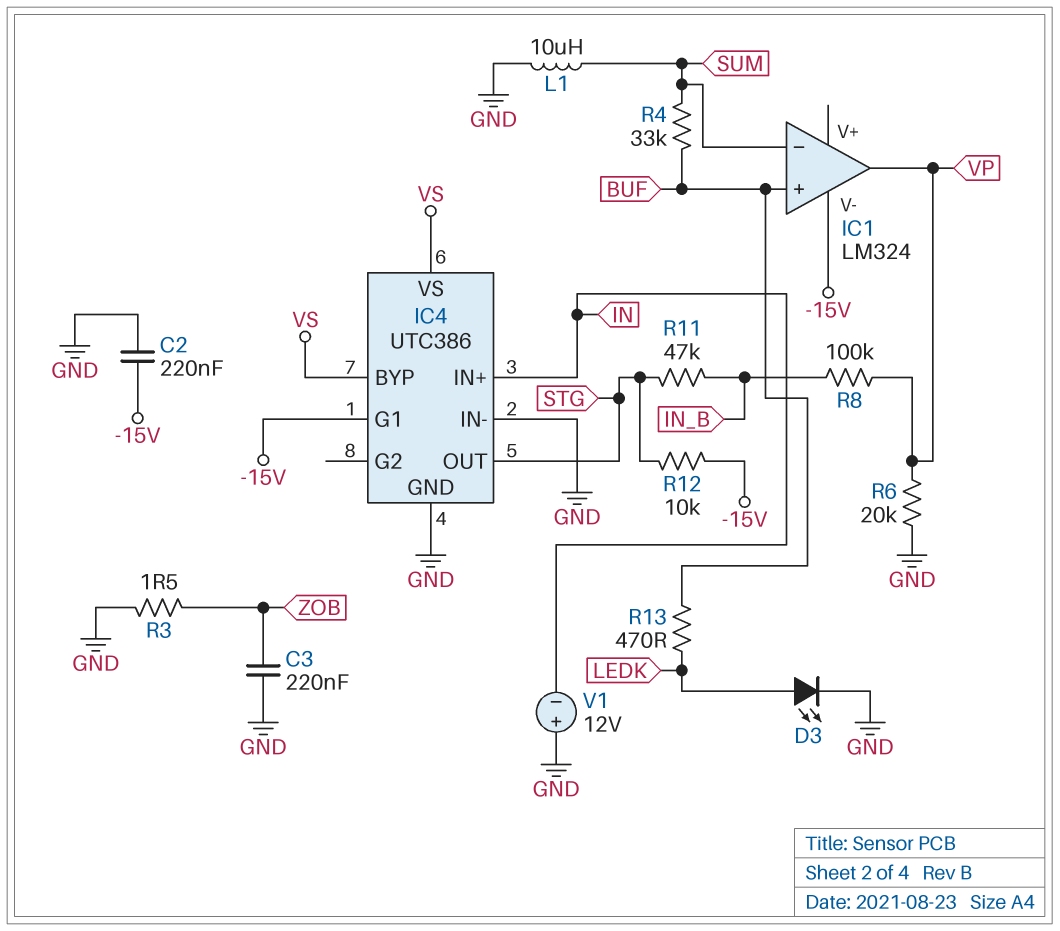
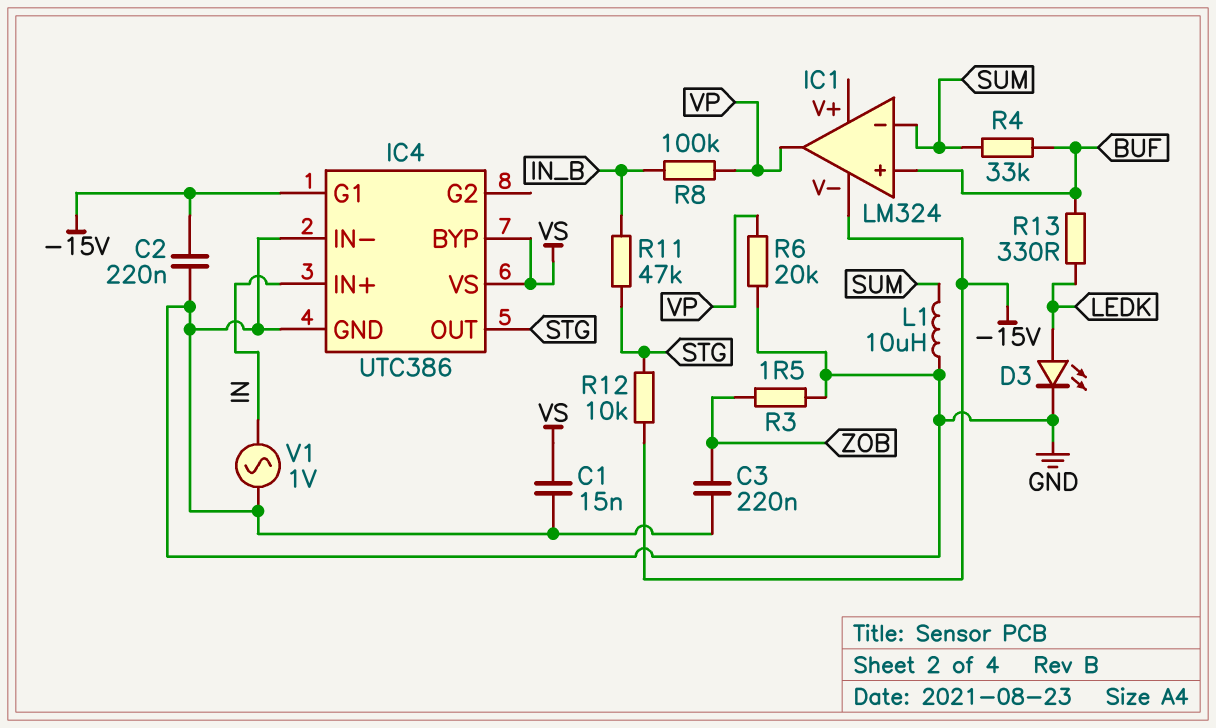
C1: none -> 15nF (GND, VS)
R13: 470 (BUF, LEDK) -> 330 (BUF, LEDK)
V1: 12V (plus GND, minus IN) -> AC 1V (GND, IN)

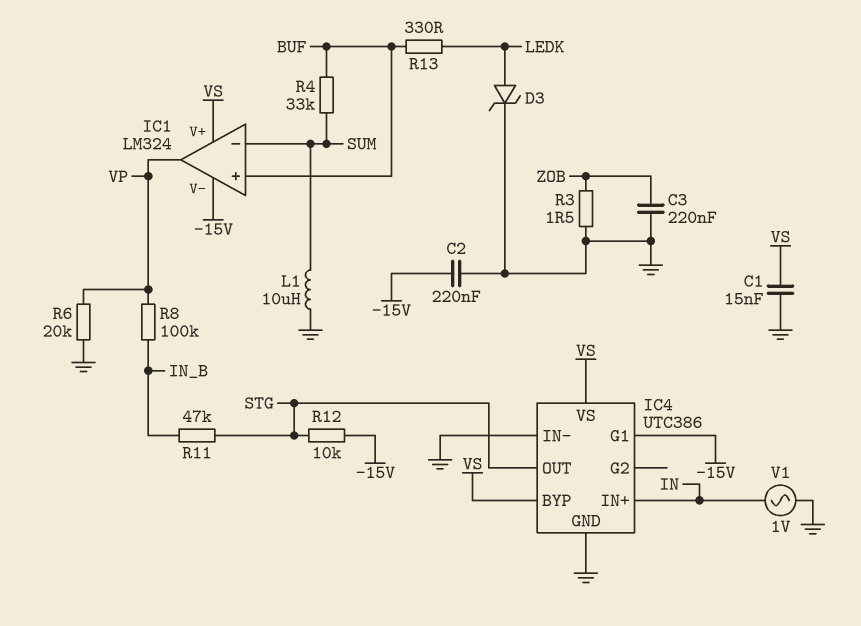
D3: LED (A LEDK, K GND) -> zener (A LEDK, K GND)
IC1 pin V+: none -> VS

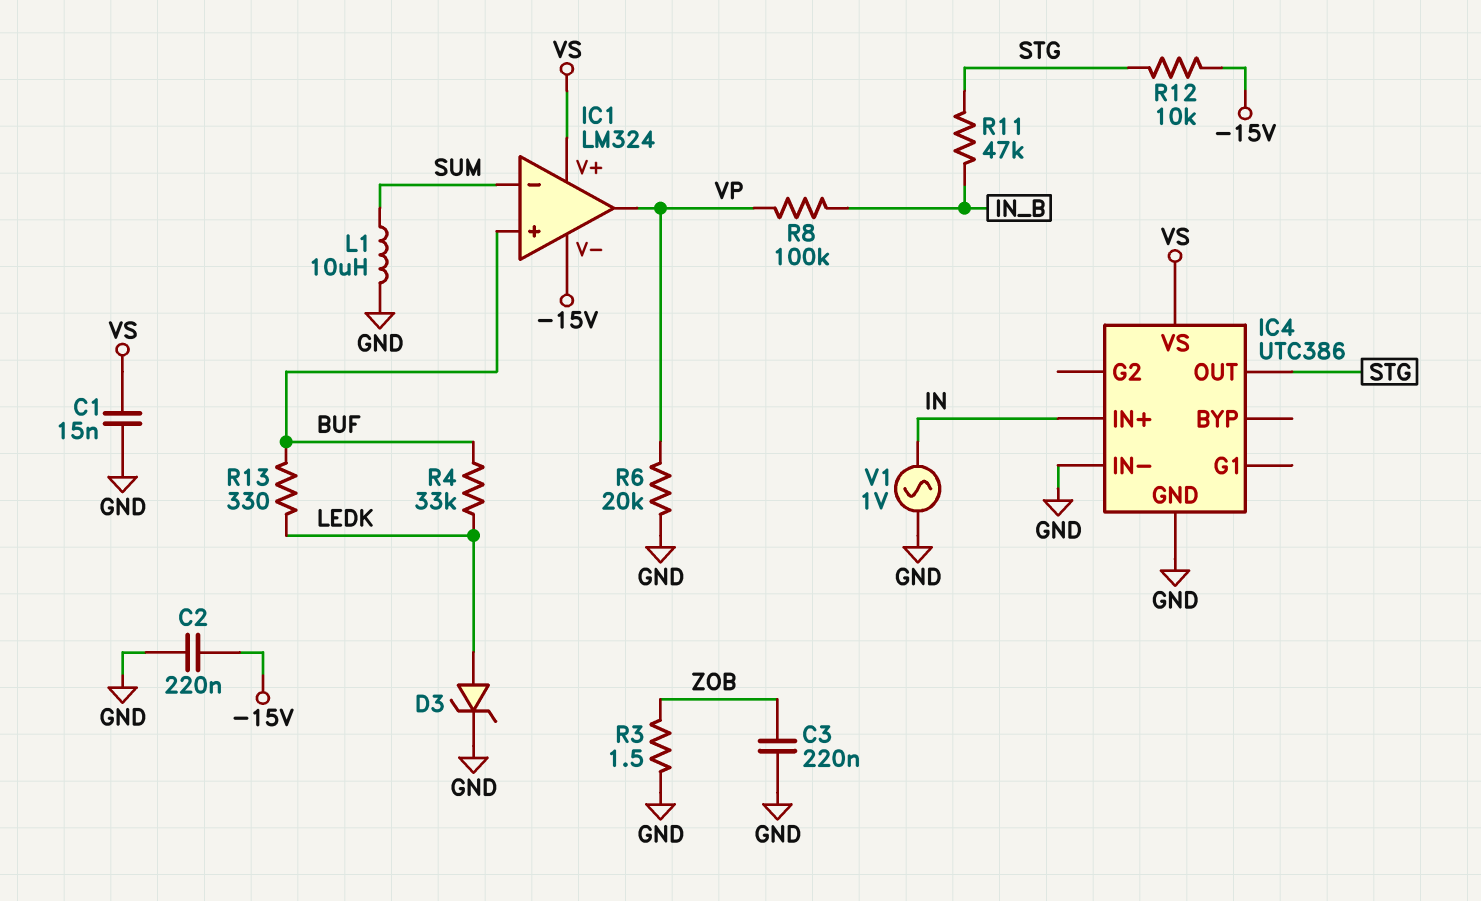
IC4 pin BYP: VS -> none
IC4 pin G1: -15V -> none
R4: 33k (BUF, SUM) -> 33k (BUF, LEDK)

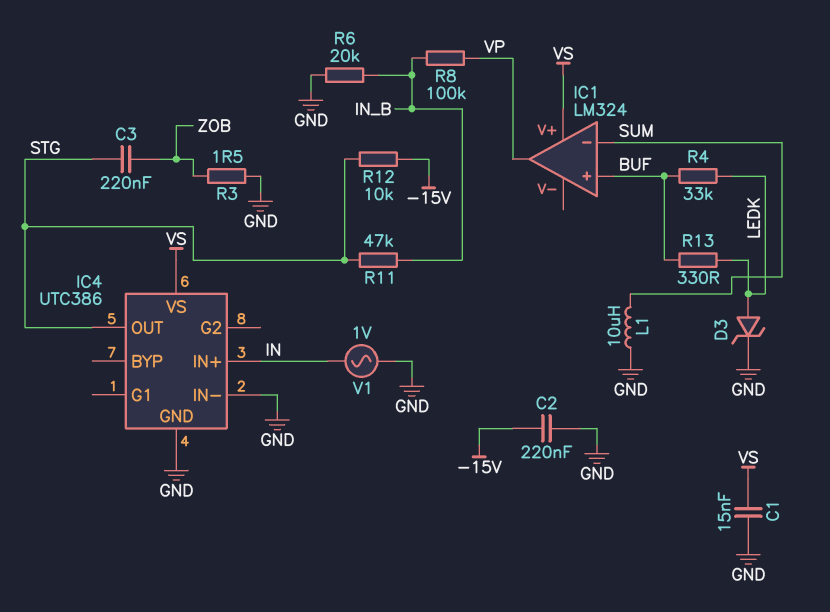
C3: 220nF (GND, ZOB) -> 220nF (STG, ZOB)
IC1 pin V-: -15V -> none
R6: 20k (GND, VP) -> 20k (GND, IN_B)

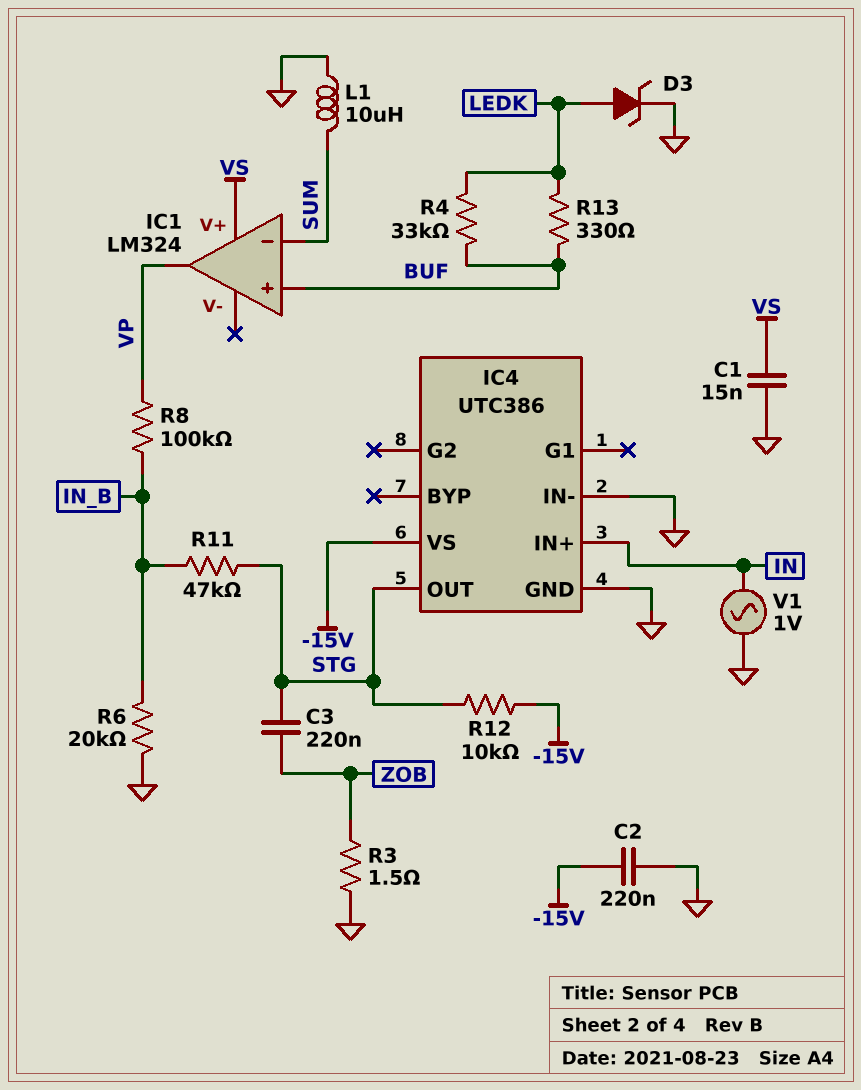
IC4 pin VS: VS -> -15V

